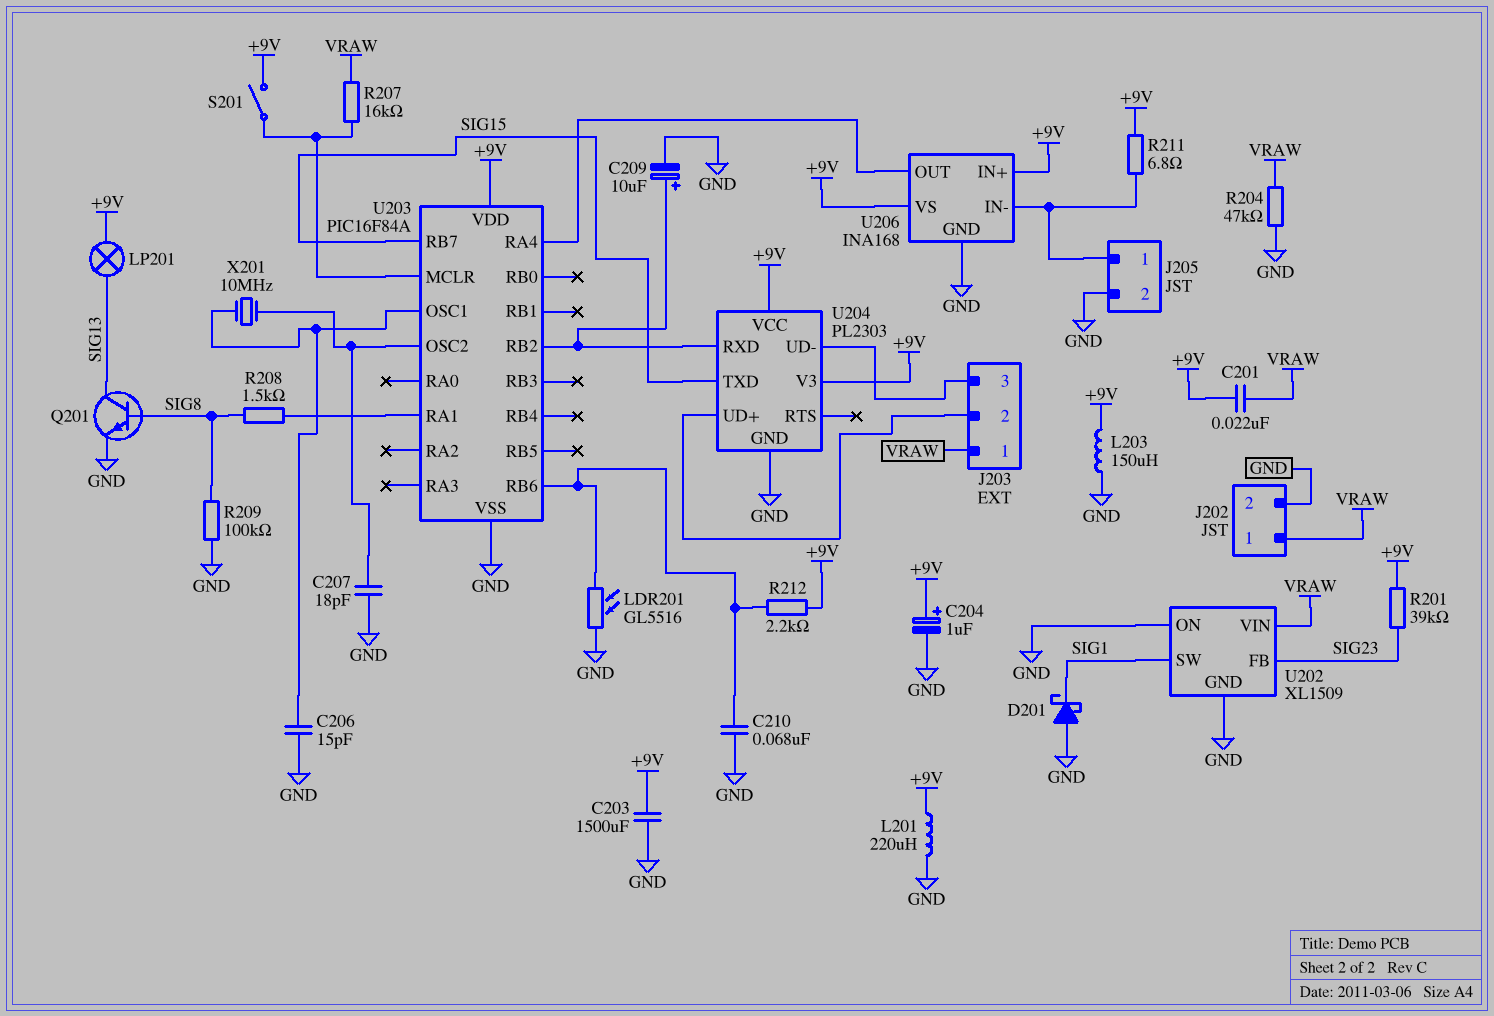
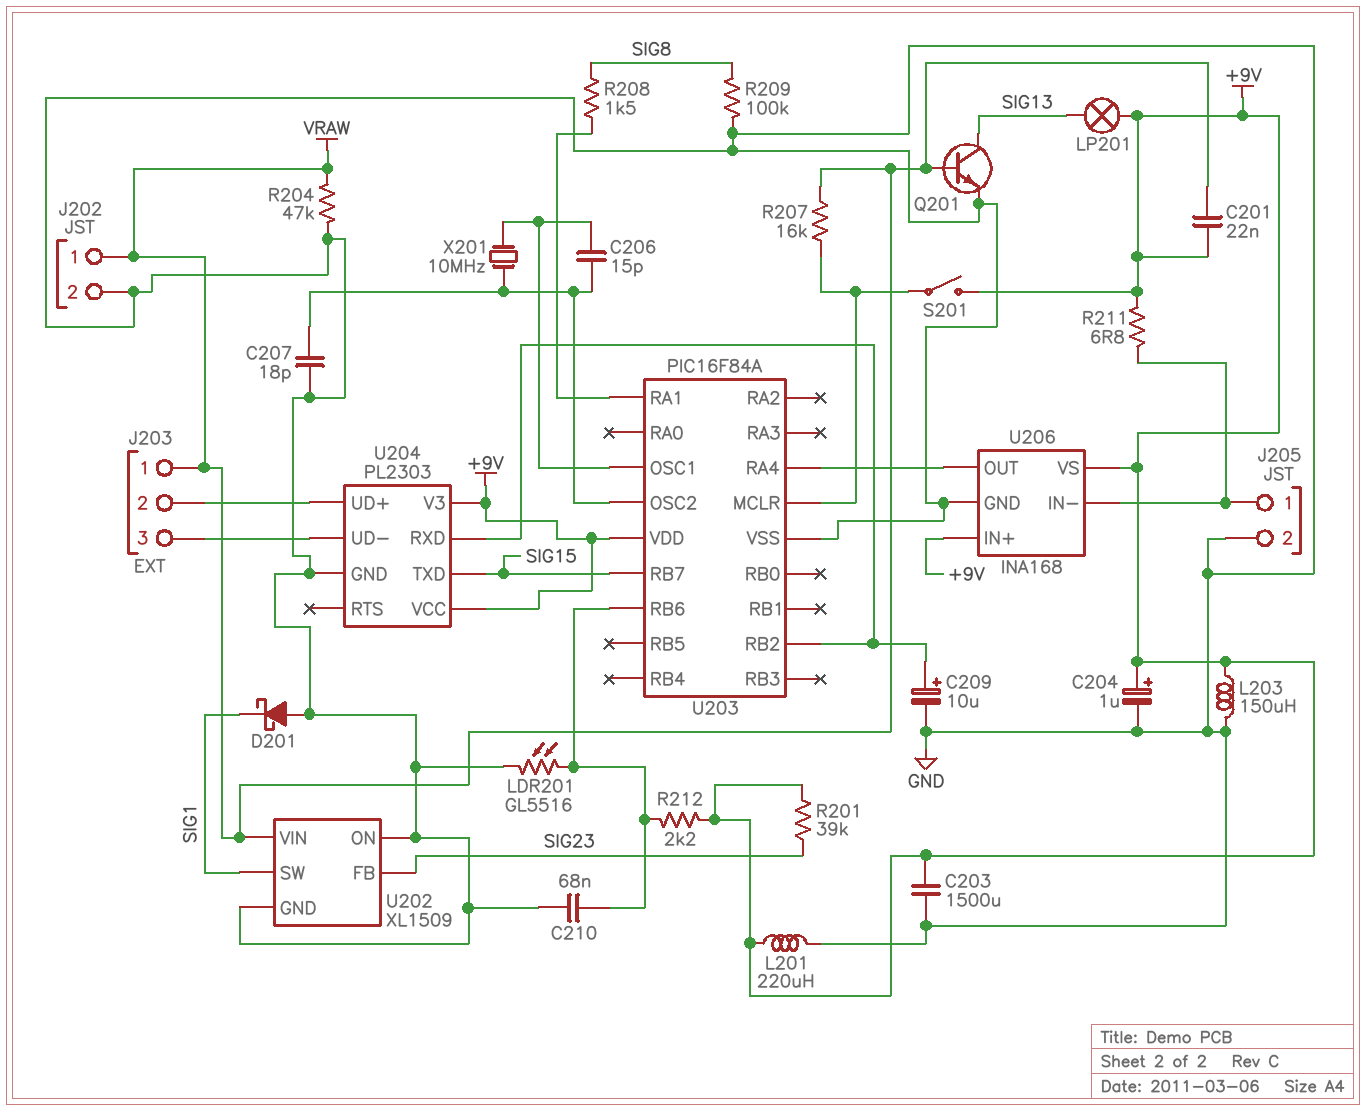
C206: 15pF (GND, U203/OSC1) -> 15pF (U203/OSC1, U203/OSC2)
Q201: NPN (B SIG8, C SIG13, E GND) -> NPN (B VRAW, C SIG13, E GND)

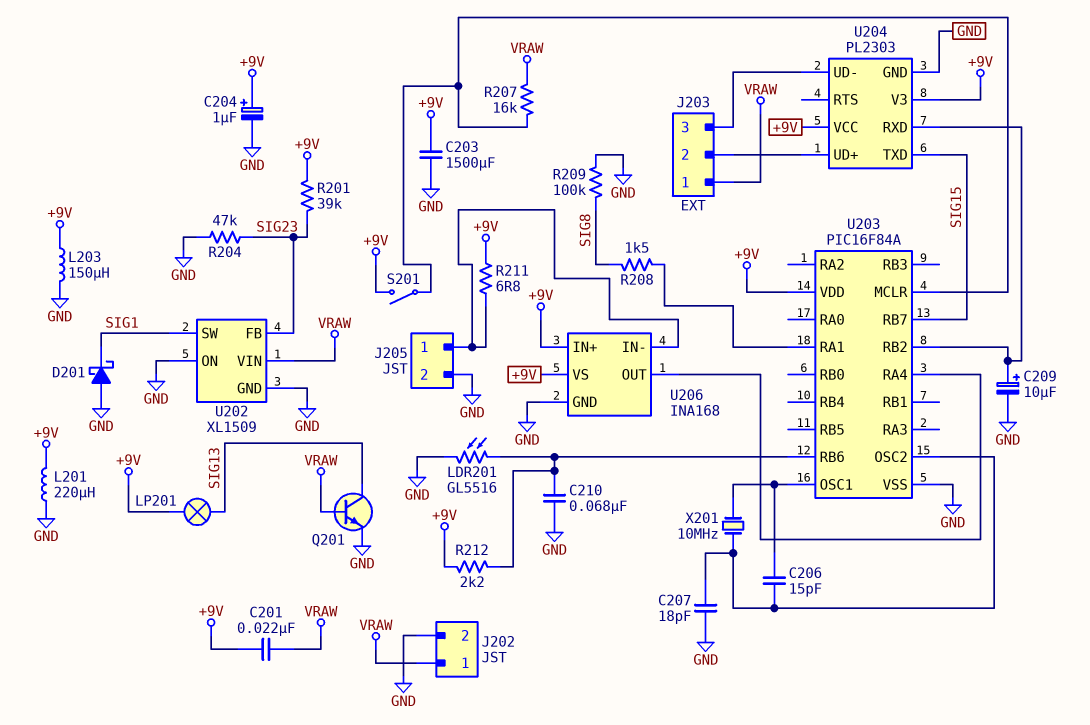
R204: 47k (GND, VRAW) -> 47k (GND, SIG23)

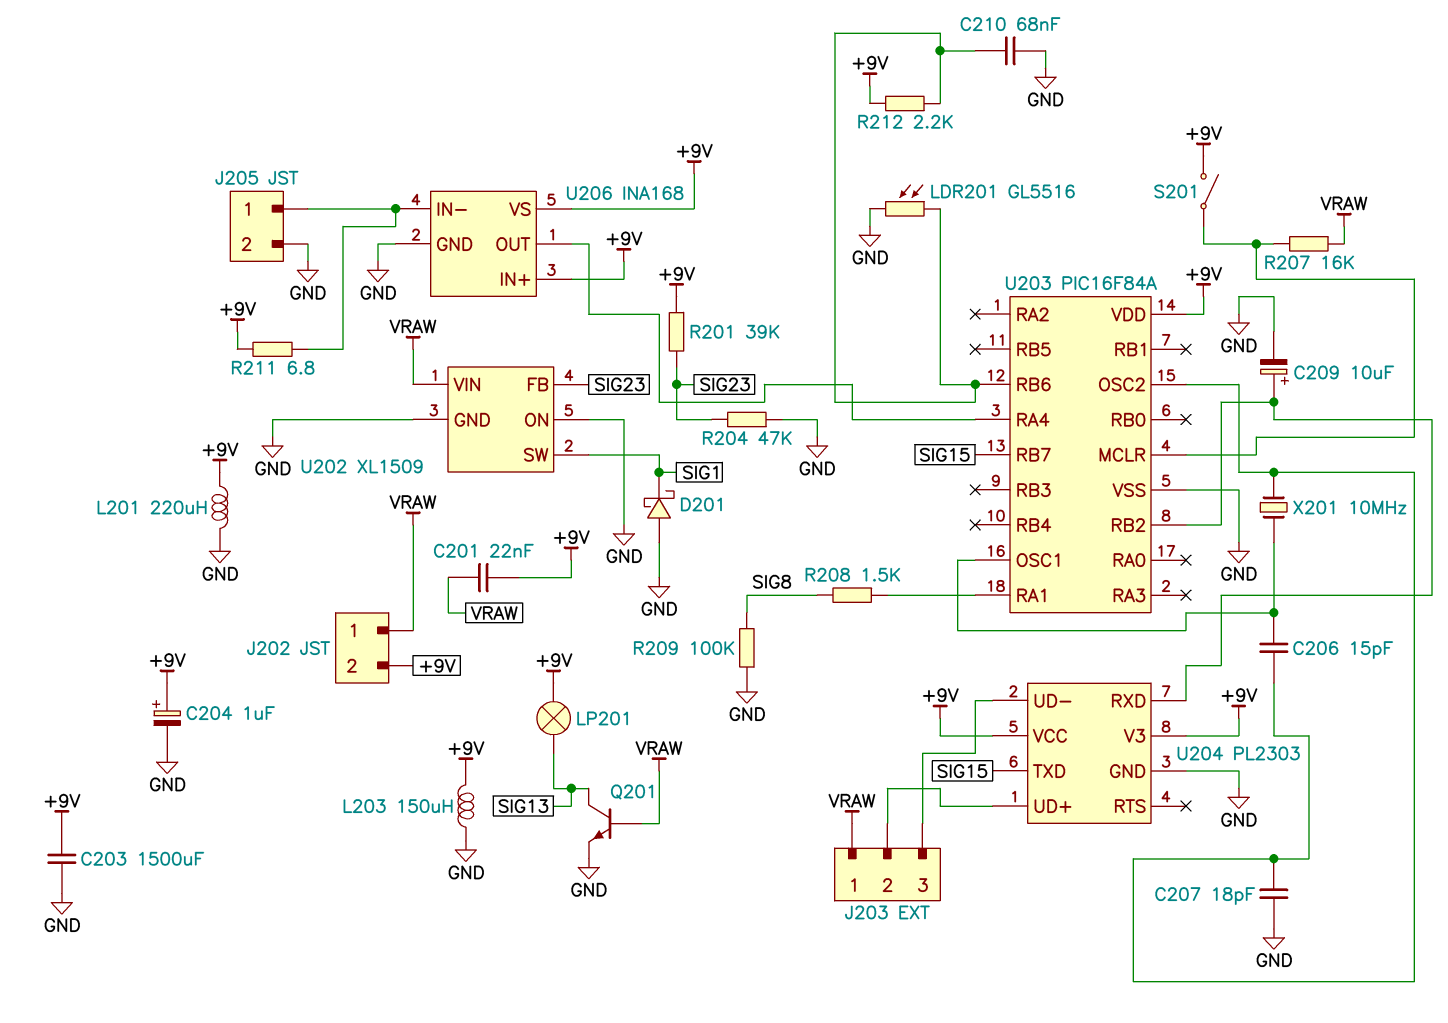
J202 pin 2: GND -> +9V

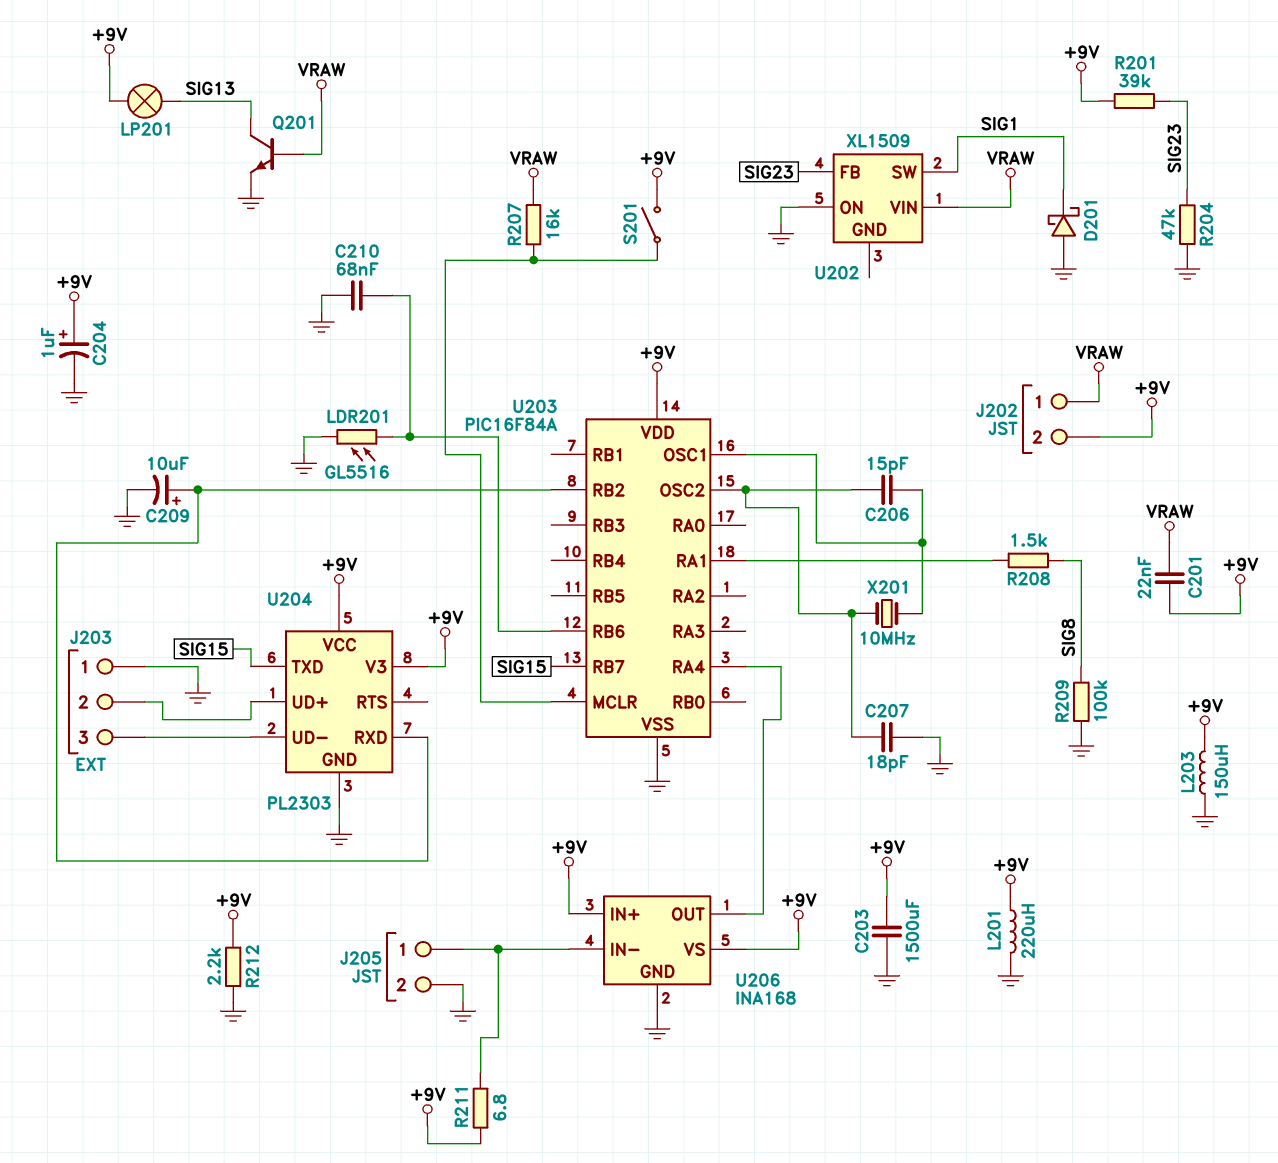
J203 pin 1: VRAW -> GND
R212: 2.2k (+9V, U203/RB6) -> 2.2k (+9V, GND)
U202 pin GND: GND -> none

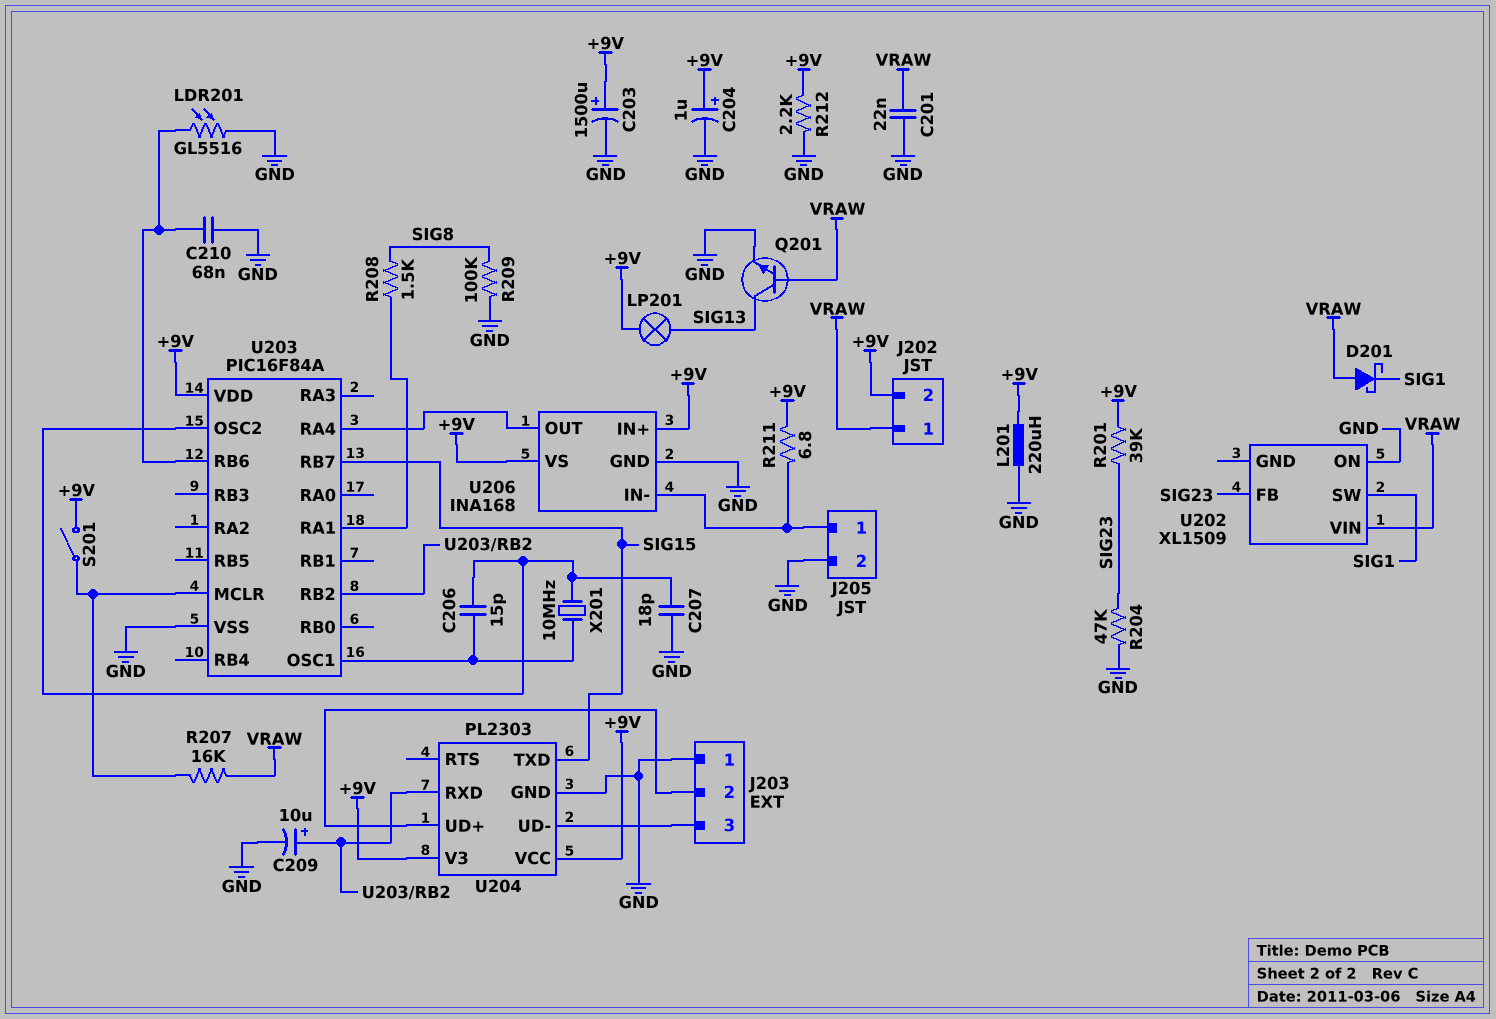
C201: 22nF (+9V, VRAW) -> 22nF (GND, VRAW)
C203: 1500uF (+9V, GND) -> 1500uF (plus +9V, minus GND)
D201: schottky (A GND, K SIG1) -> schottky (A VRAW, K SIG1)
L203: 150uH (+9V, GND) -> none

